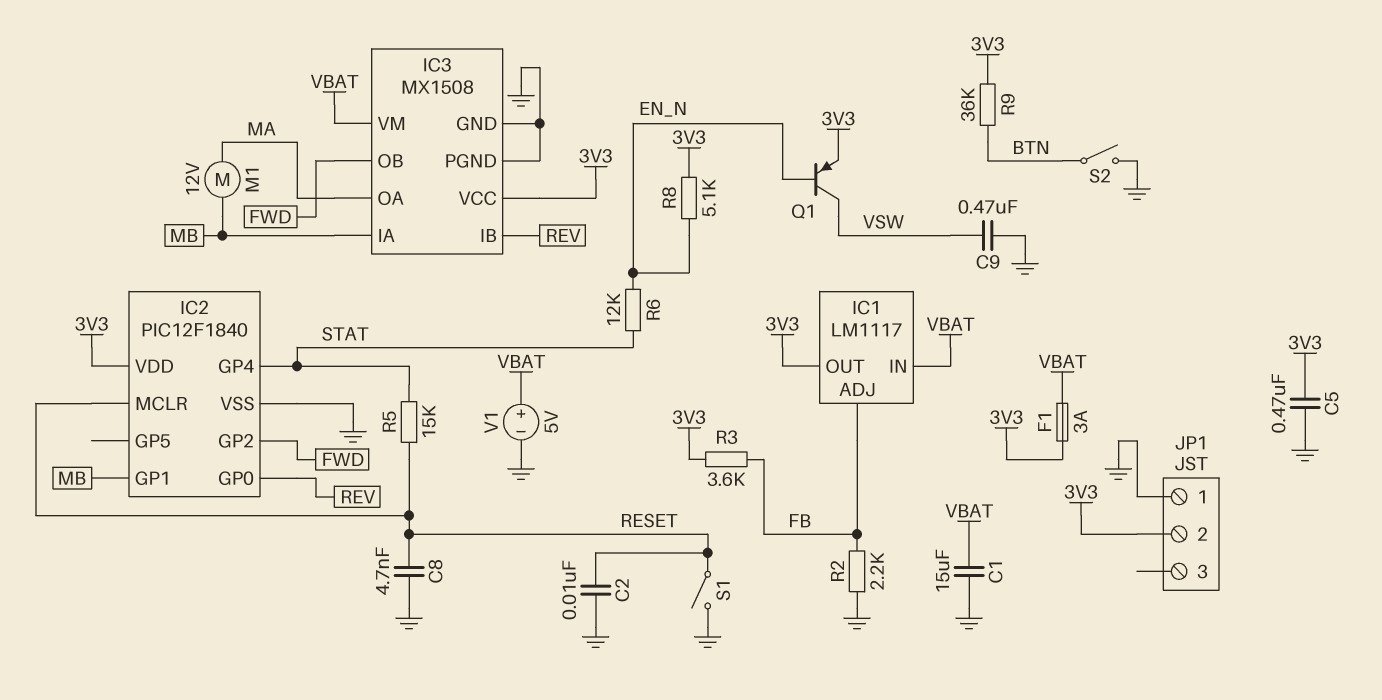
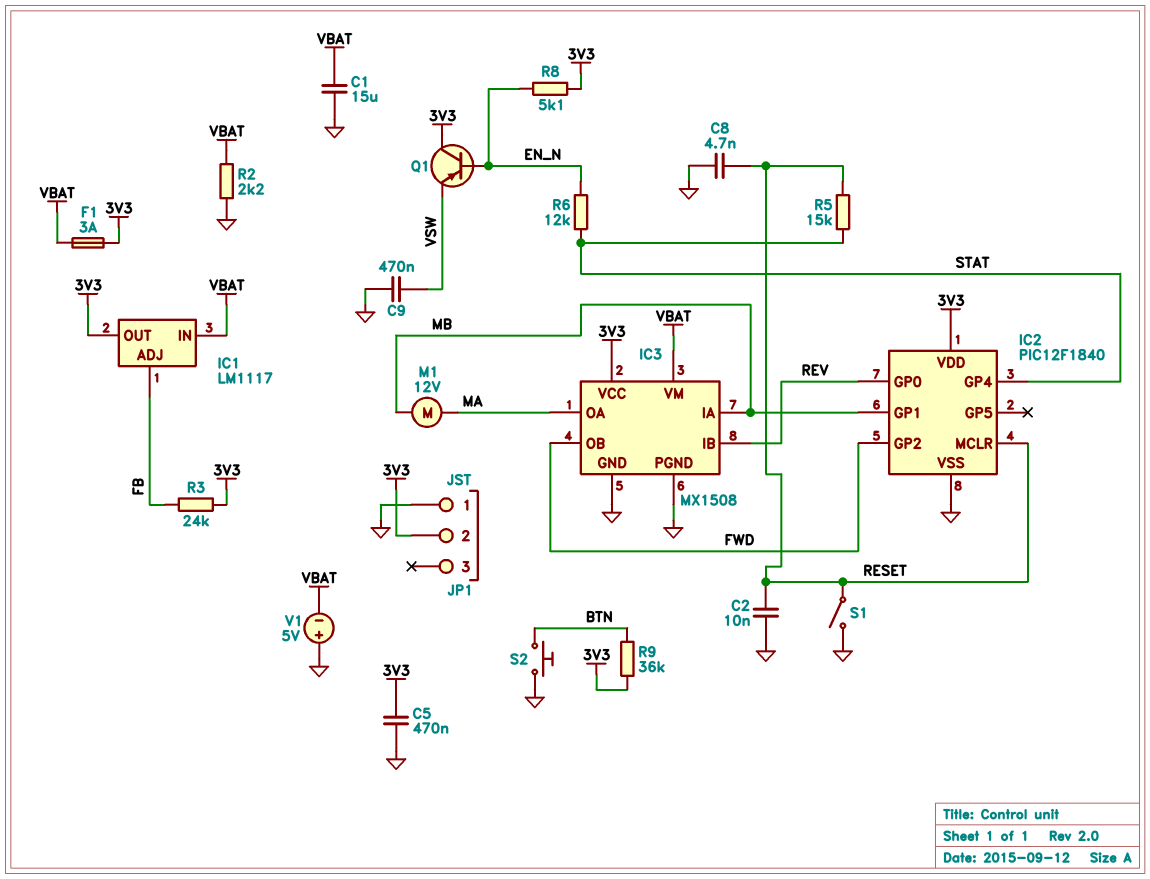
Q1: PNP (B EN_N, C VSW, E 3V3) -> PNP (B EN_N, C 3V3, E VSW)
R2: 2.2k (FB, GND) -> 2.2k (GND, VBAT)
R3: 3.6k (3V3, FB) -> 24k (3V3, FB)
S2: switch (BTN, GND) -> button (BTN, GND)
V1: 5V (plus VBAT, minus GND) -> 5V (plus GND, minus VBAT)

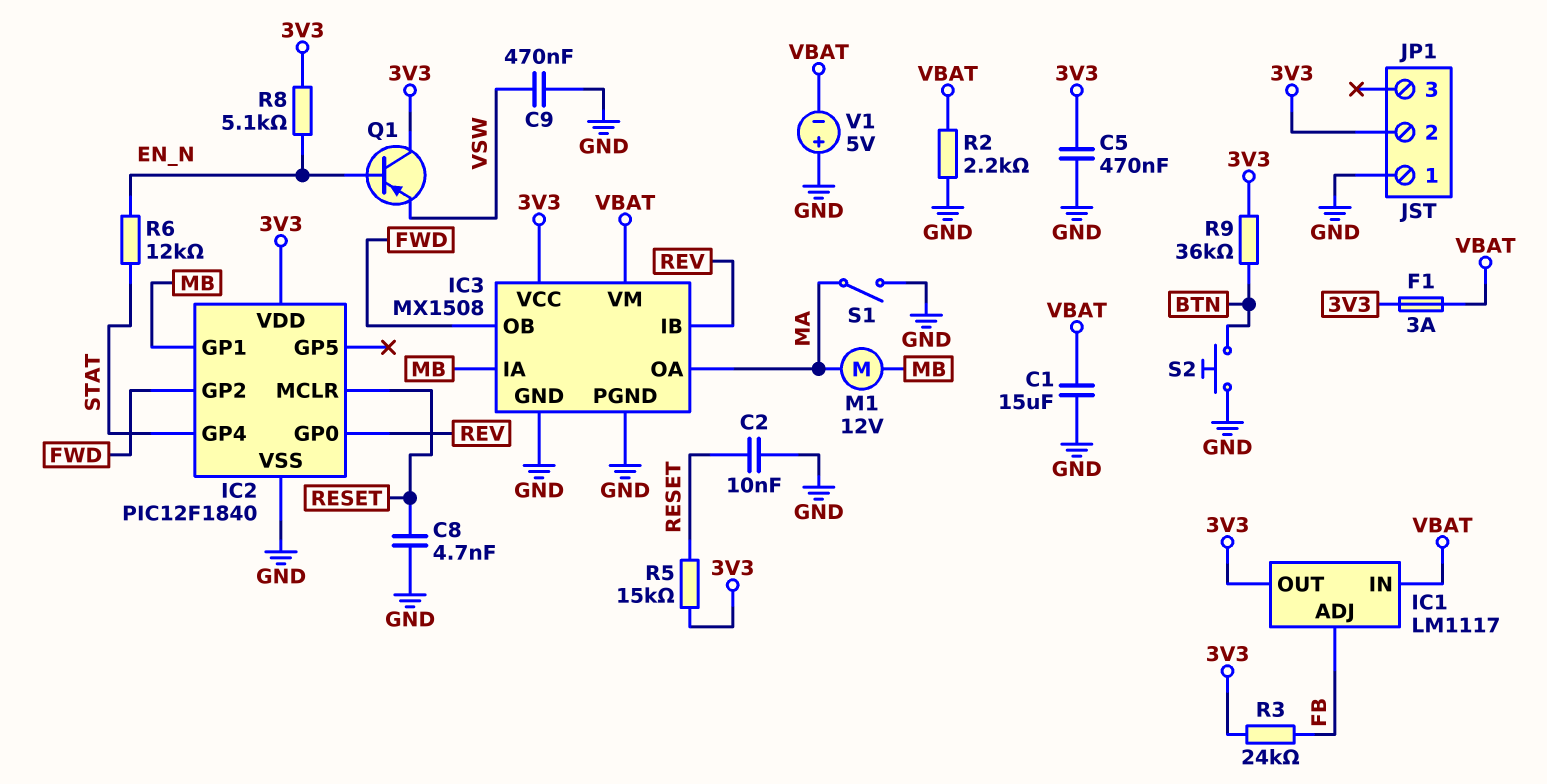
R5: 15k (RESET, STAT) -> 15k (3V3, RESET)
S1: switch (GND, RESET) -> switch (GND, MA)

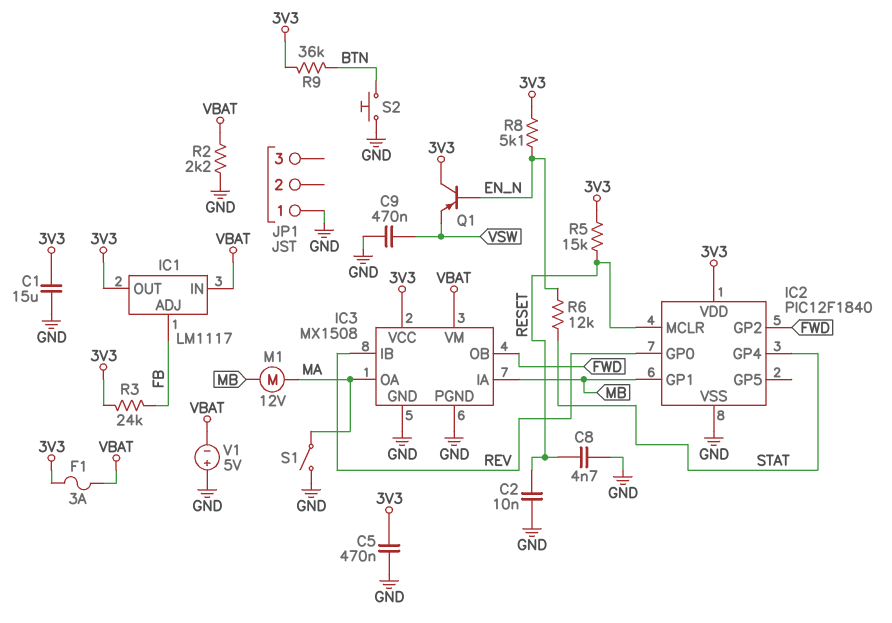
C1: 15uF (GND, VBAT) -> 15uF (3V3, GND)
JP1 pin 2: 3V3 -> none

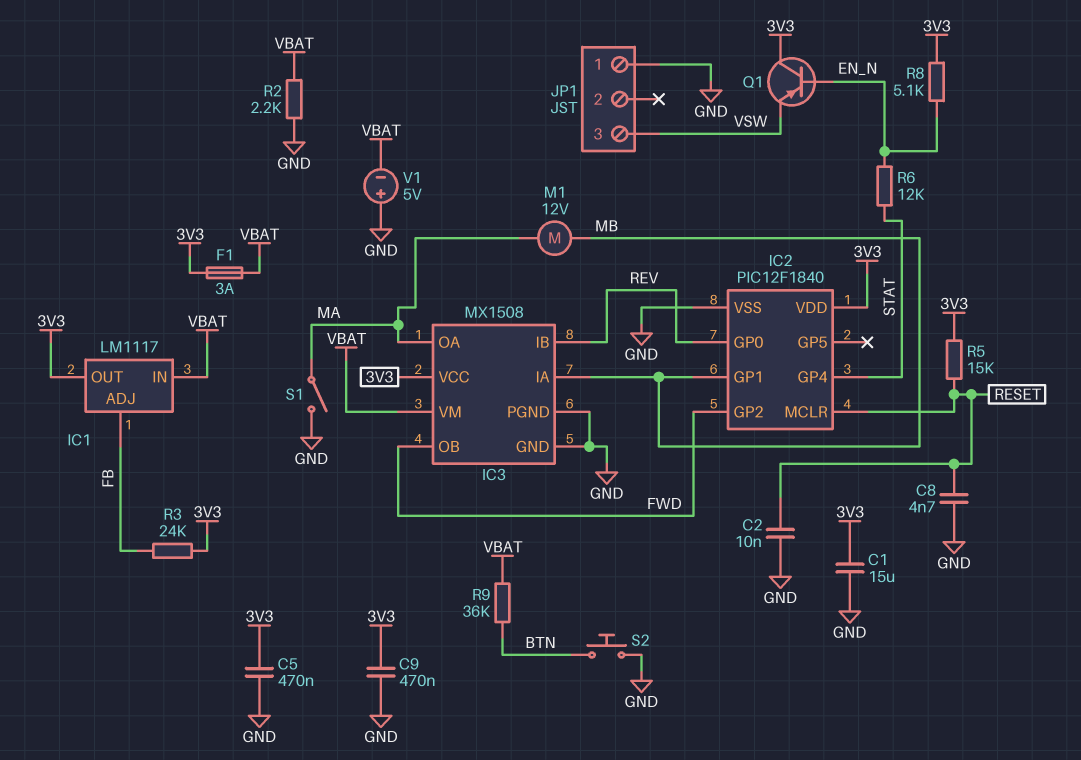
C9: 470nF (GND, VSW) -> 470nF (3V3, GND)
JP1 pin 3: none -> VSW
R9: 36k (3V3, BTN) -> 36k (BTN, VBAT)

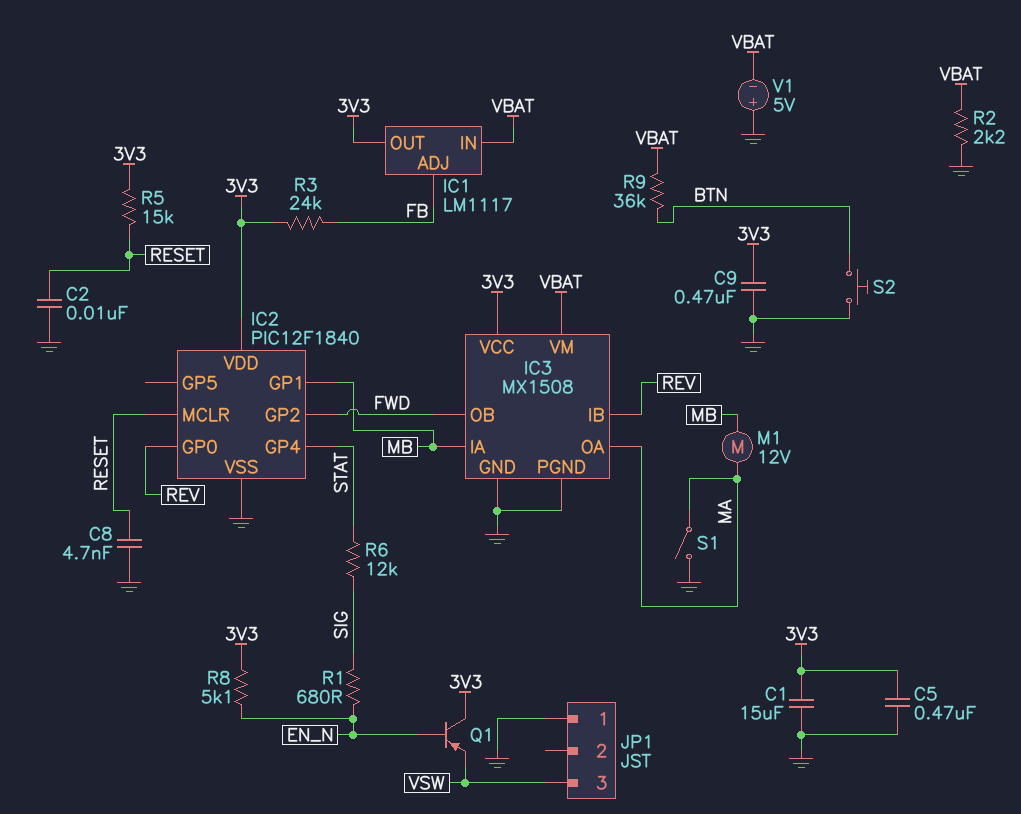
F1: 3A (3V3, VBAT) -> none
R1: none -> 680 (EN_N, SIG)
R6: 12k (EN_N, STAT) -> 12k (SIG, STAT)

